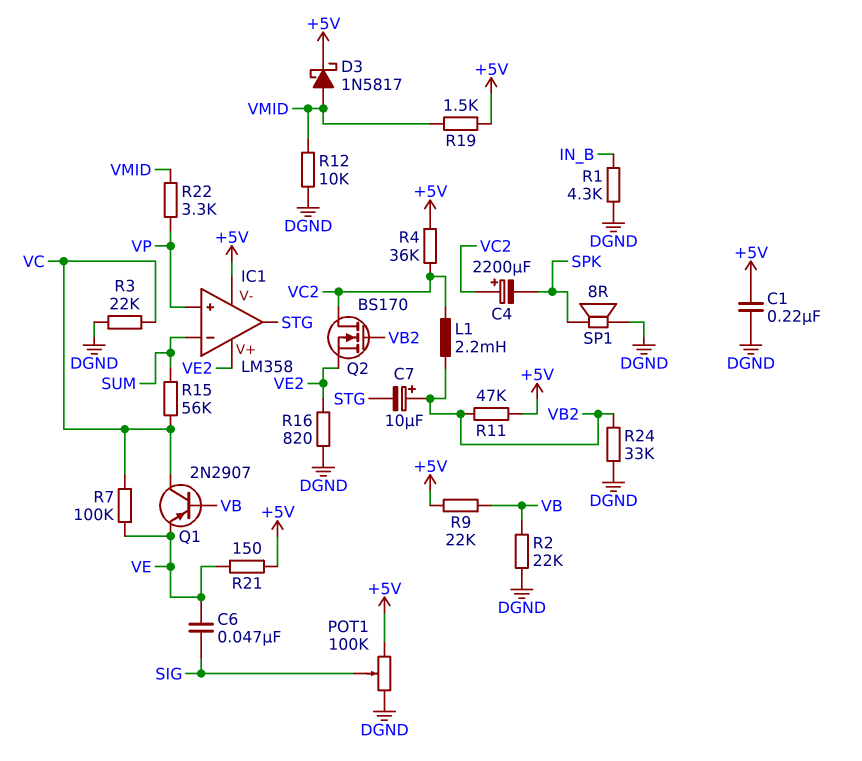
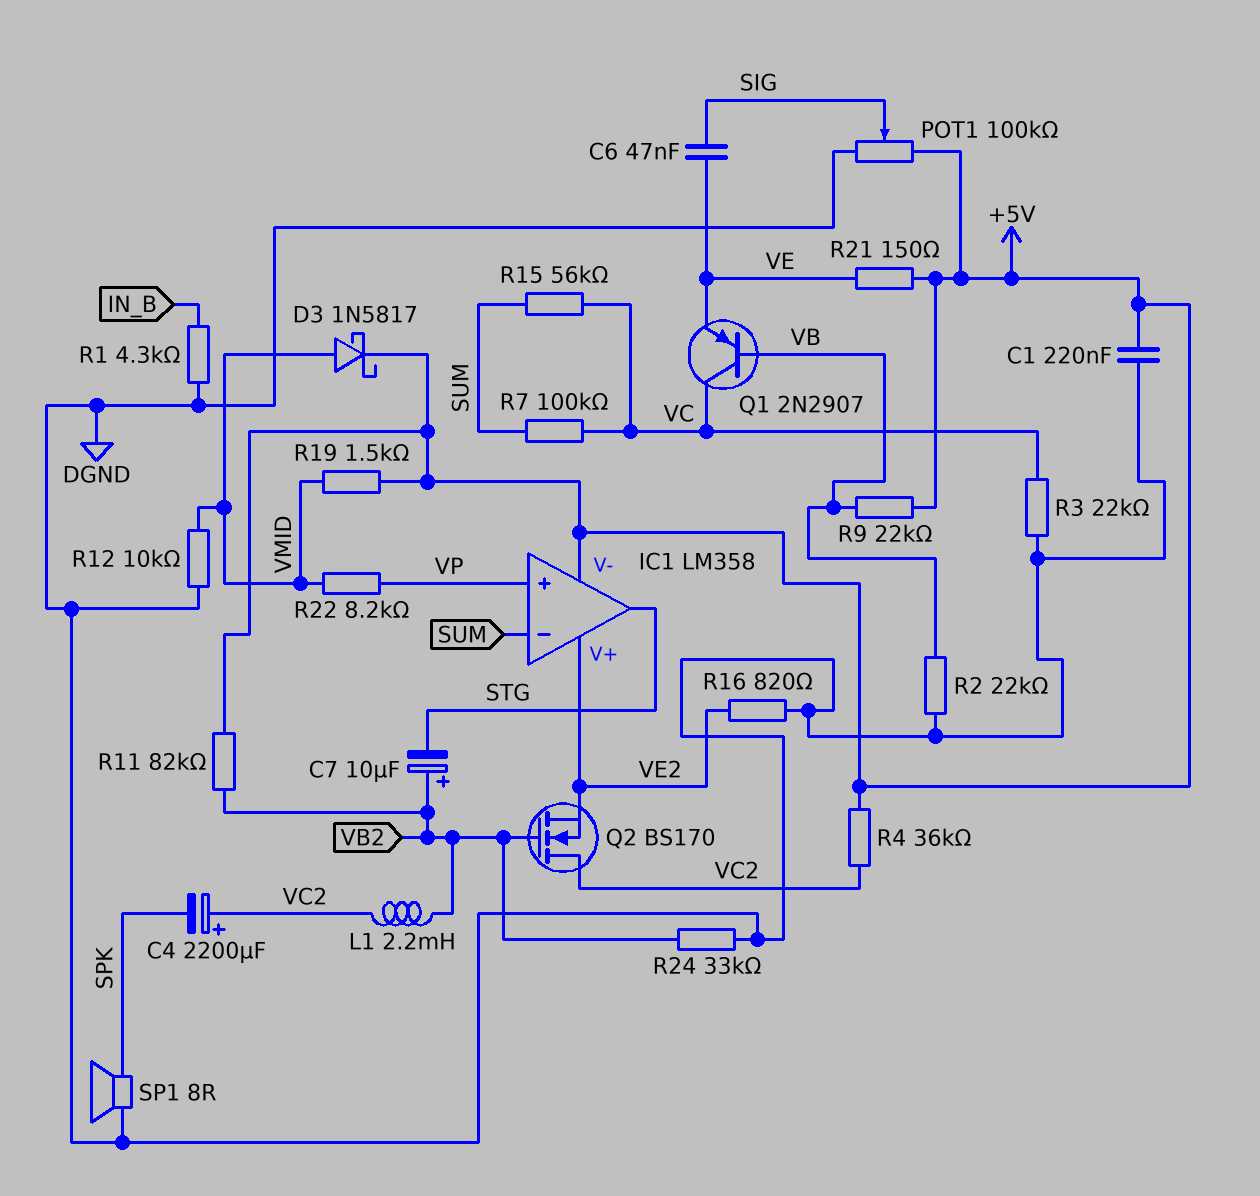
R7: 100k (VC, VE) -> 100k (SUM, VC)
R11: 47k (+5V, VB2) -> 82k (+5V, VB2)
R22: 3.3k (VMID, VP) -> 8.2k (VMID, VP)

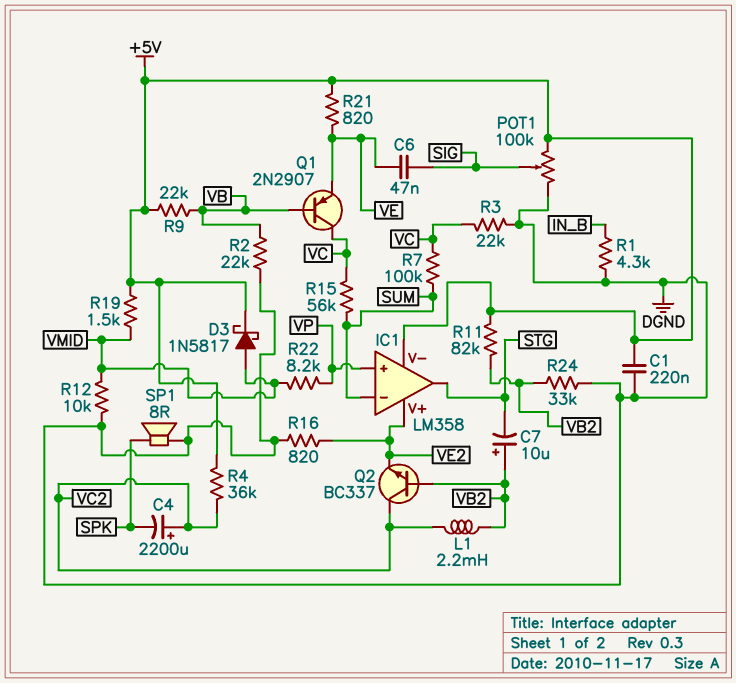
Q2: NMOS BS170 (G VB2, D VC2, S VE2) -> NPN BC337 (B VB2, C VC2, E VE2)
R21: 150 (+5V, VE) -> 820 (+5V, VE)

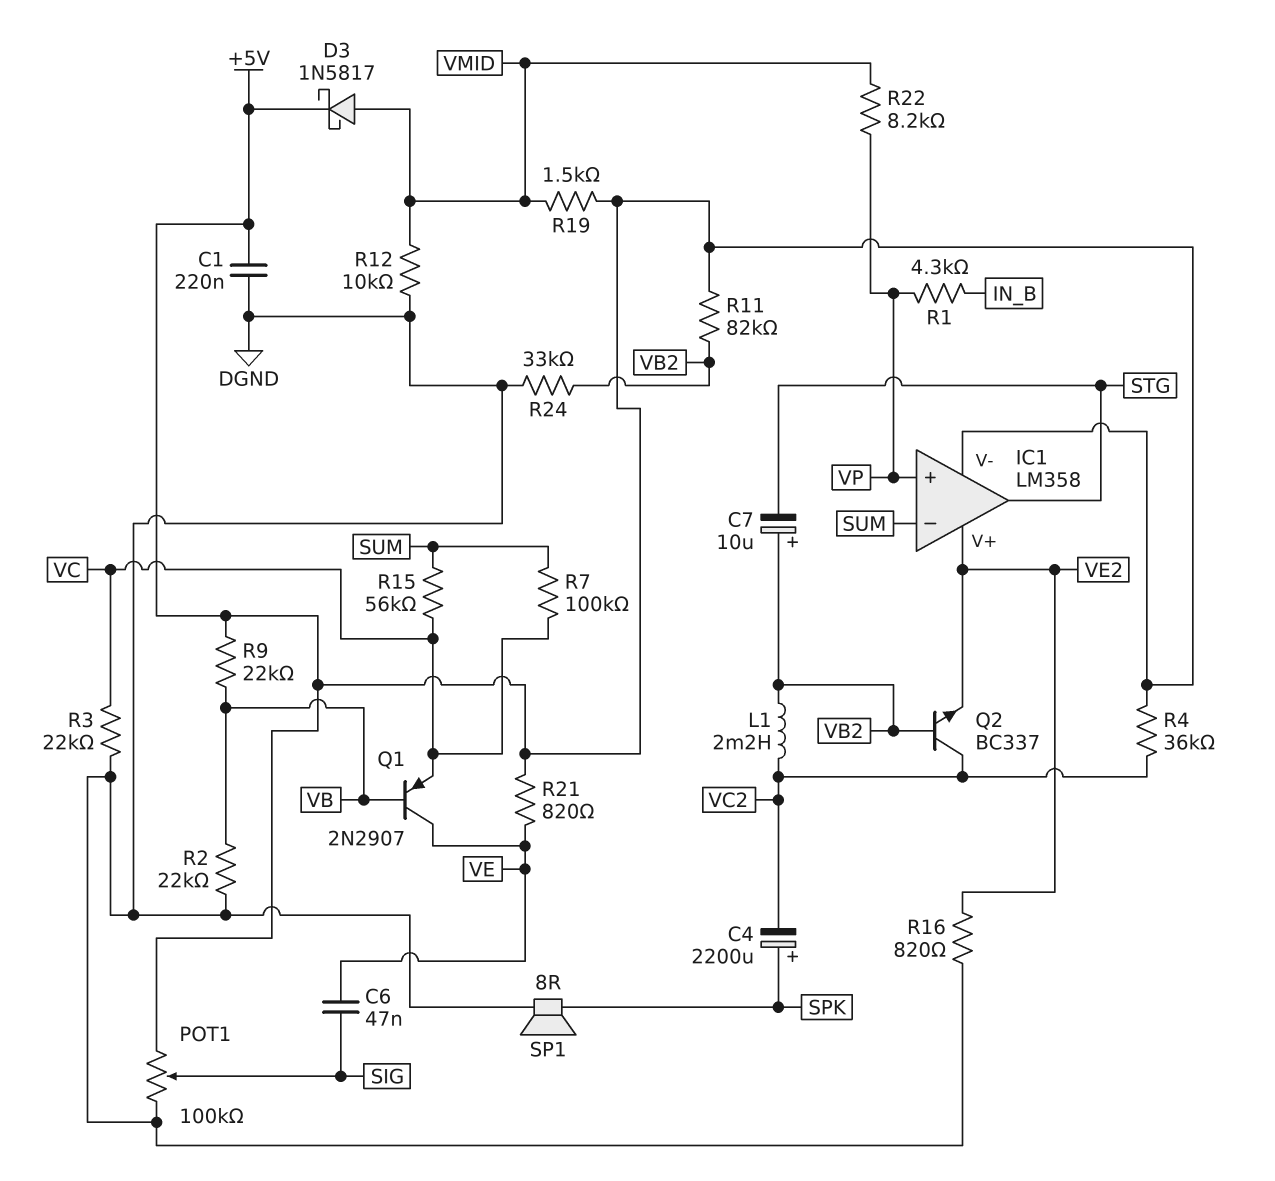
C4: 2200uF (plus VC2, minus SPK) -> 2200uF (plus SPK, minus VC2)
Q1: PNP 2N2907 (B VB, C VC, E VE) -> PNP 2N2907 (B VB, C VE, E VC)
R1: 4.3k (DGND, IN_B) -> 4.3k (IN_B, VP)

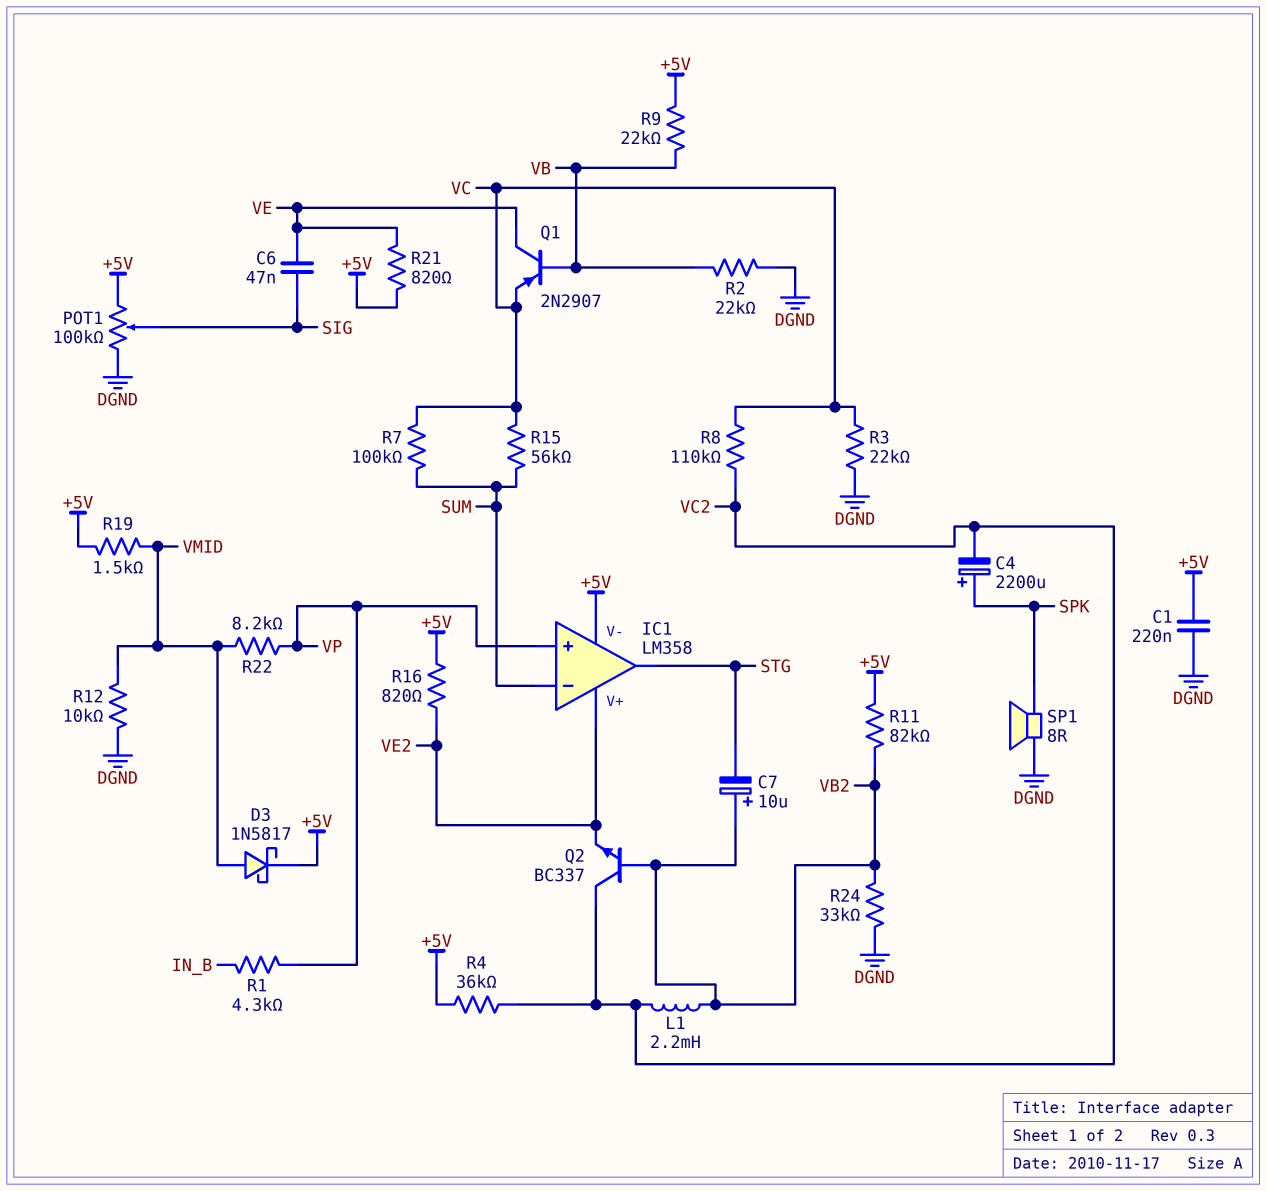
R8: none -> 110k (VC, VC2)
R16: 820 (DGND, VE2) -> 820 (+5V, VE2)

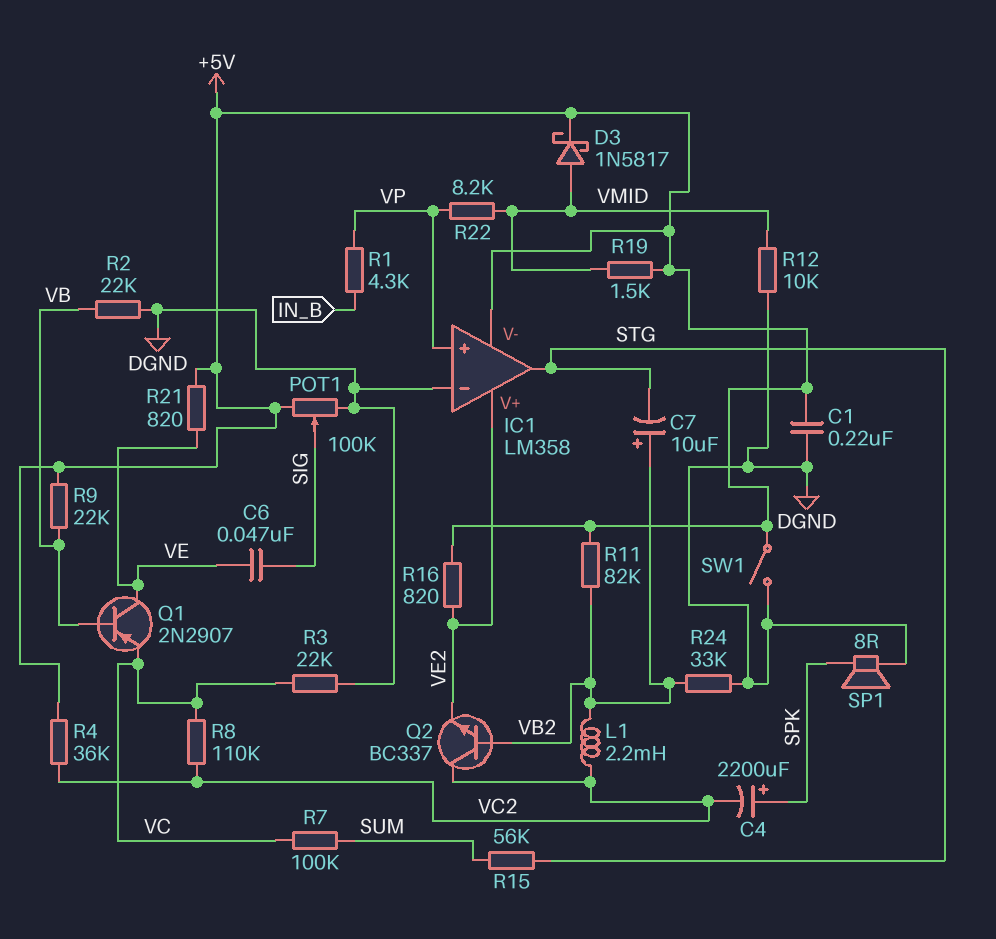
IC1 pin in-: SUM -> DGND
R15: 56k (SUM, VC) -> 56k (STG, SUM)
SW1: none -> switch (+5V, DGND)

